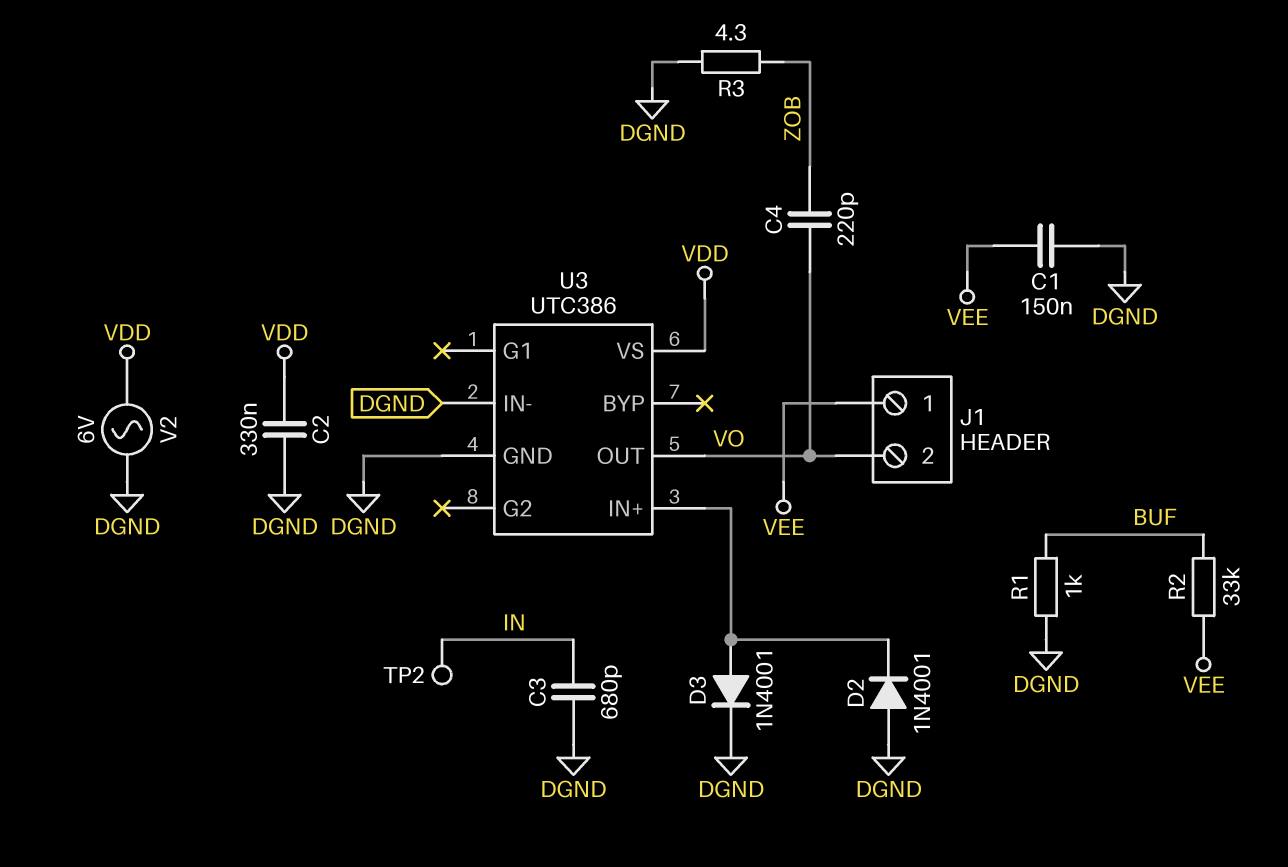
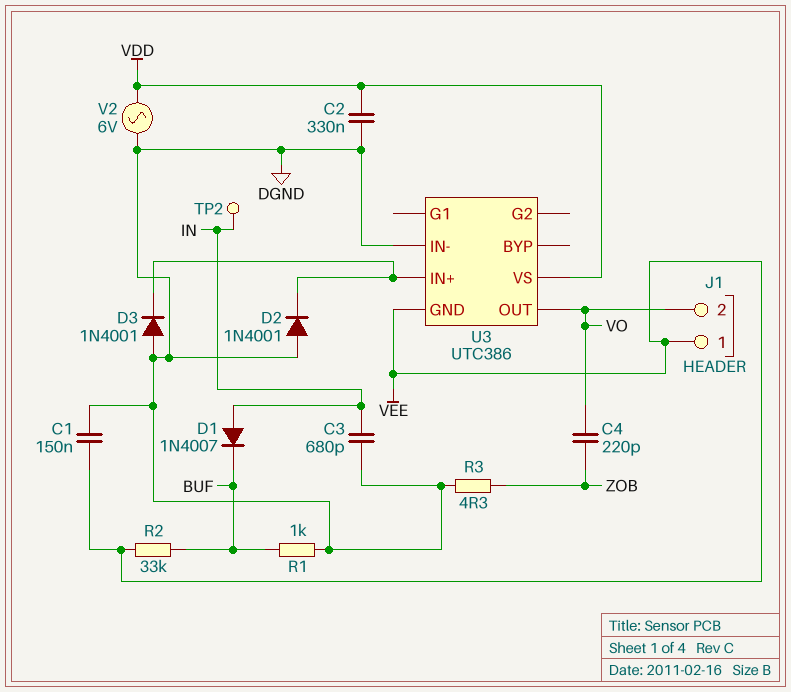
D1: none -> diode 1N4007 (A IN, K BUF)
D3: diode 1N4001 (A U3/IN+, K DGND) -> diode 1N4001 (A DGND, K U3/IN+)
U3 pin GND: DGND -> VEE

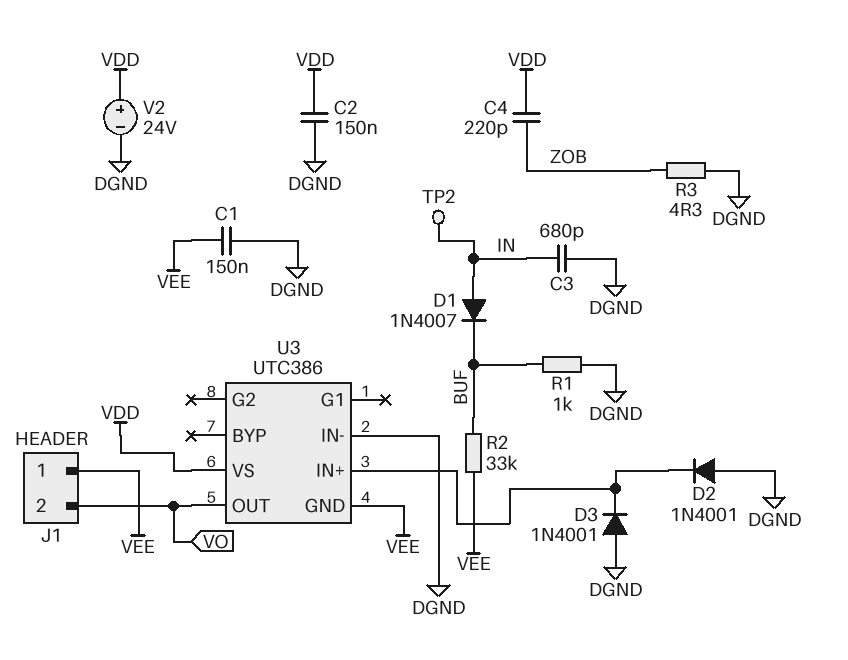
C2: 330nF (DGND, VDD) -> 150nF (DGND, VDD)
C4: 220pF (VO, ZOB) -> 220pF (VDD, ZOB)
V2: AC 6V (DGND, VDD) -> 24V (plus VDD, minus DGND)

